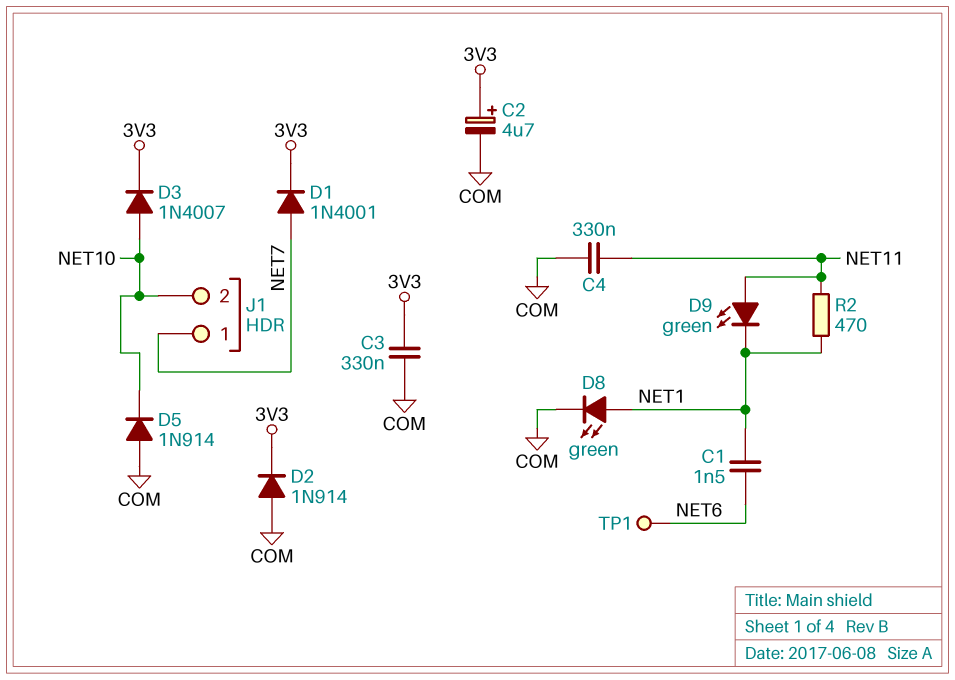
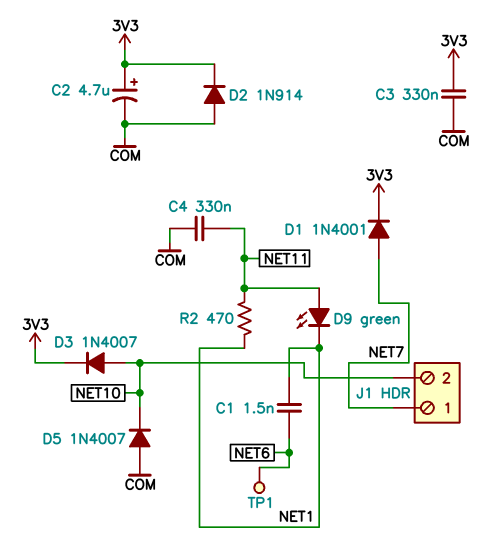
D5: diode 1N914 (A COM, K NET10) -> diode 1N4007 (A COM, K NET10)
D8: LED green (A NET1, K COM) -> none

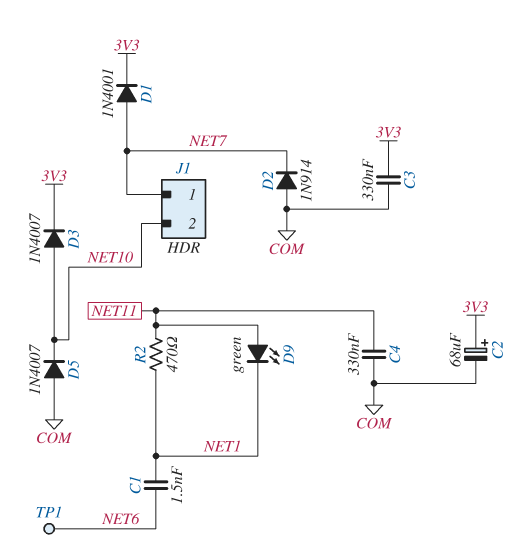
C2: 4.7uF (plus 3V3, minus COM) -> 68uF (plus 3V3, minus COM)
D2: diode 1N914 (A COM, K 3V3) -> diode 1N914 (A COM, K NET7)

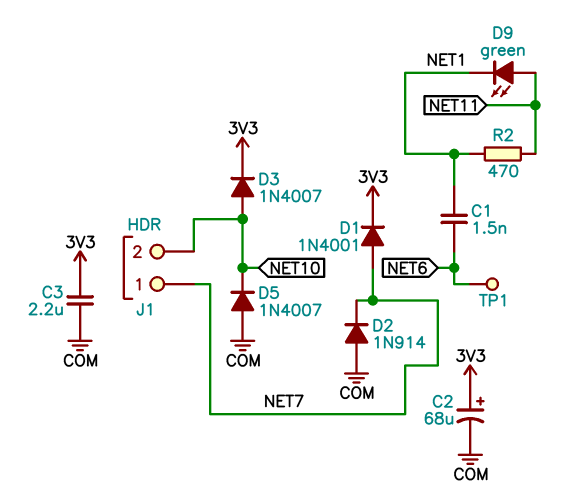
C3: 330nF (3V3, COM) -> 2.2uF (3V3, COM)
C4: 330nF (COM, NET11) -> none

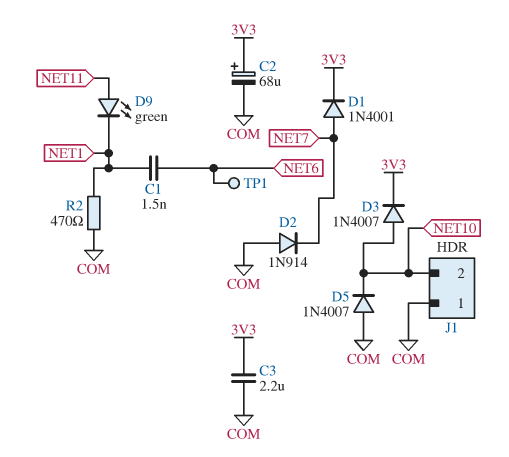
J1 pin 1: NET7 -> COM
R2: 470 (NET1, NET11) -> 470 (COM, NET1)

